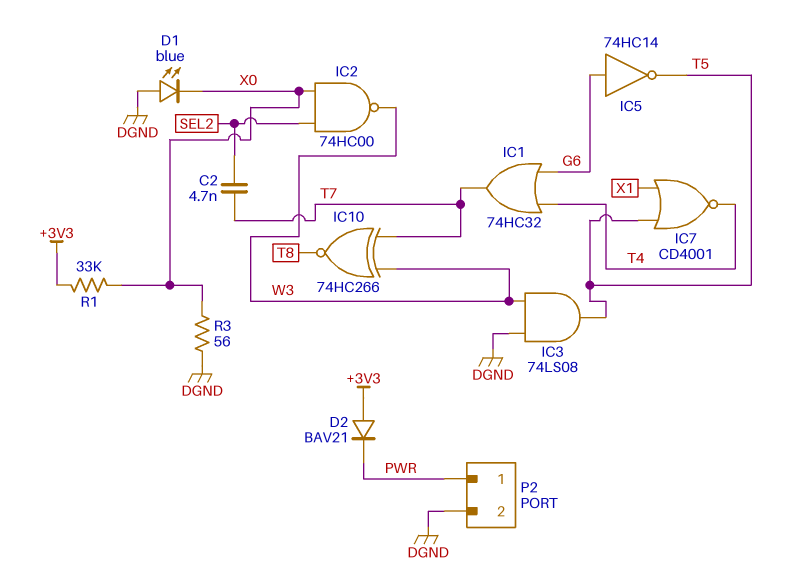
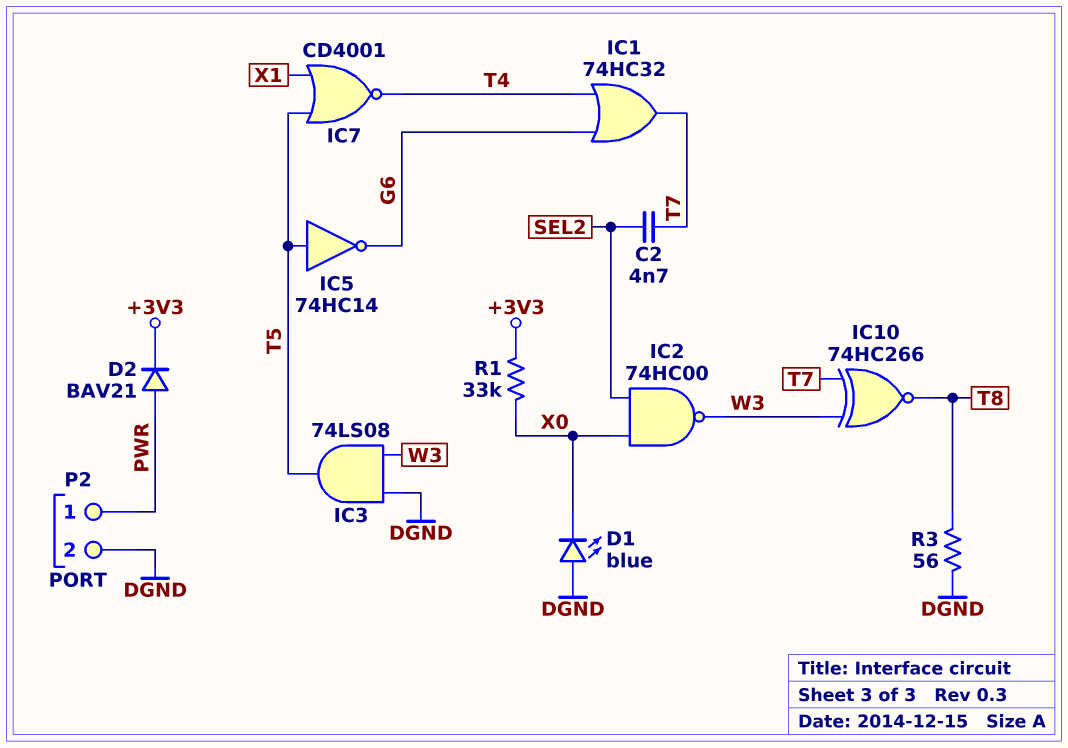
D2: diode BAV21 (A +3V3, K PWR) -> diode BAV21 (A PWR, K +3V3)
IC5: NOT 74HC14 (in G6, out T5) -> NOT 74HC14 (in T5, out G6)
R3: 56 (DGND, X0) -> 56 (DGND, T8)

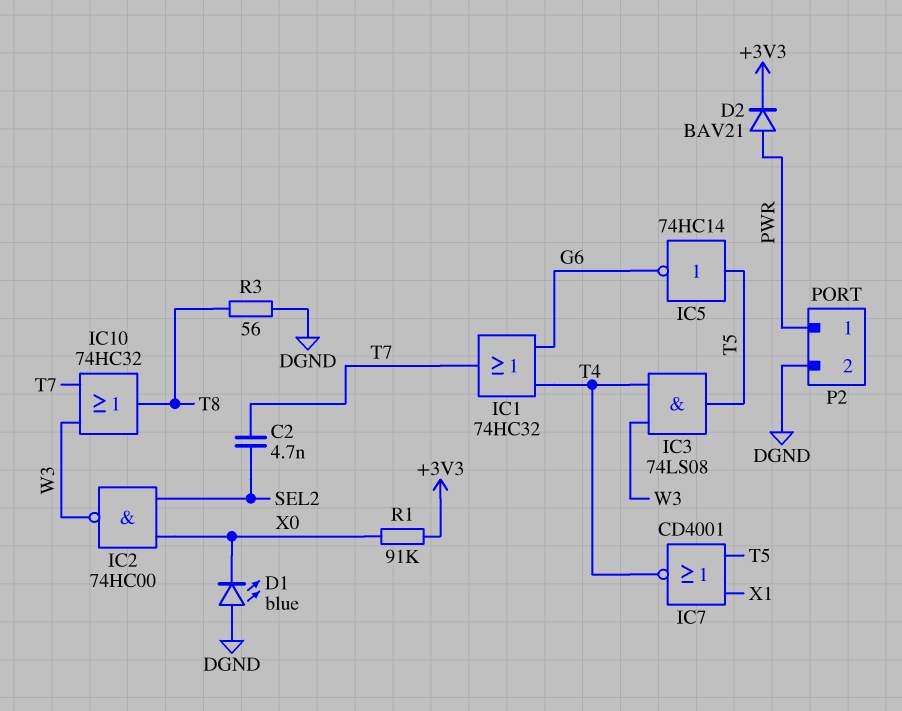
IC3: AND 74LS08 (in DGND, in W3, out T5) -> AND 74LS08 (in T4, in W3, out T5)
IC10: XNOR 74HC266 (in T7, in W3, out T8) -> OR 74HC32 (in T7, in W3, out T8)
R1: 33k (+3V3, X0) -> 91k (+3V3, X0)

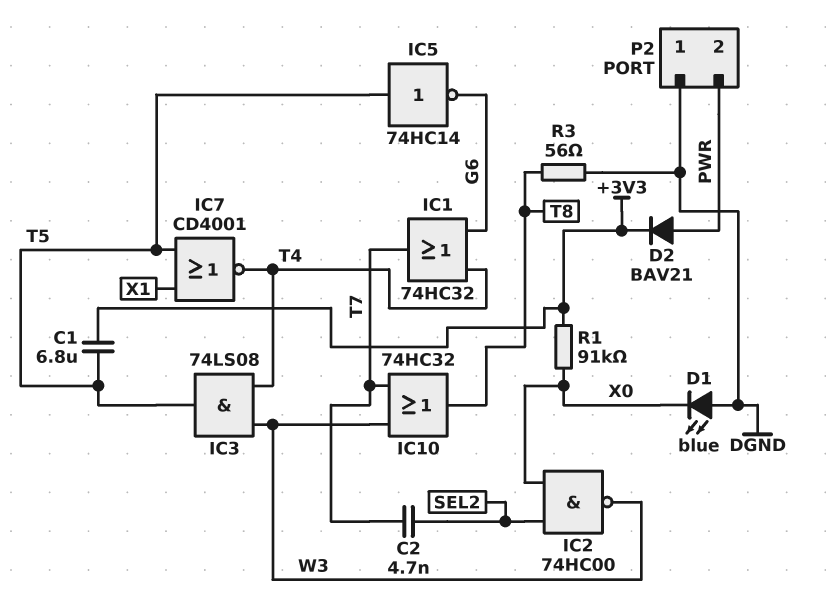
C1: none -> 6.8uF (+3V3, T5)
P2 pin 1: PWR -> DGND
P2 pin 2: DGND -> PWR

